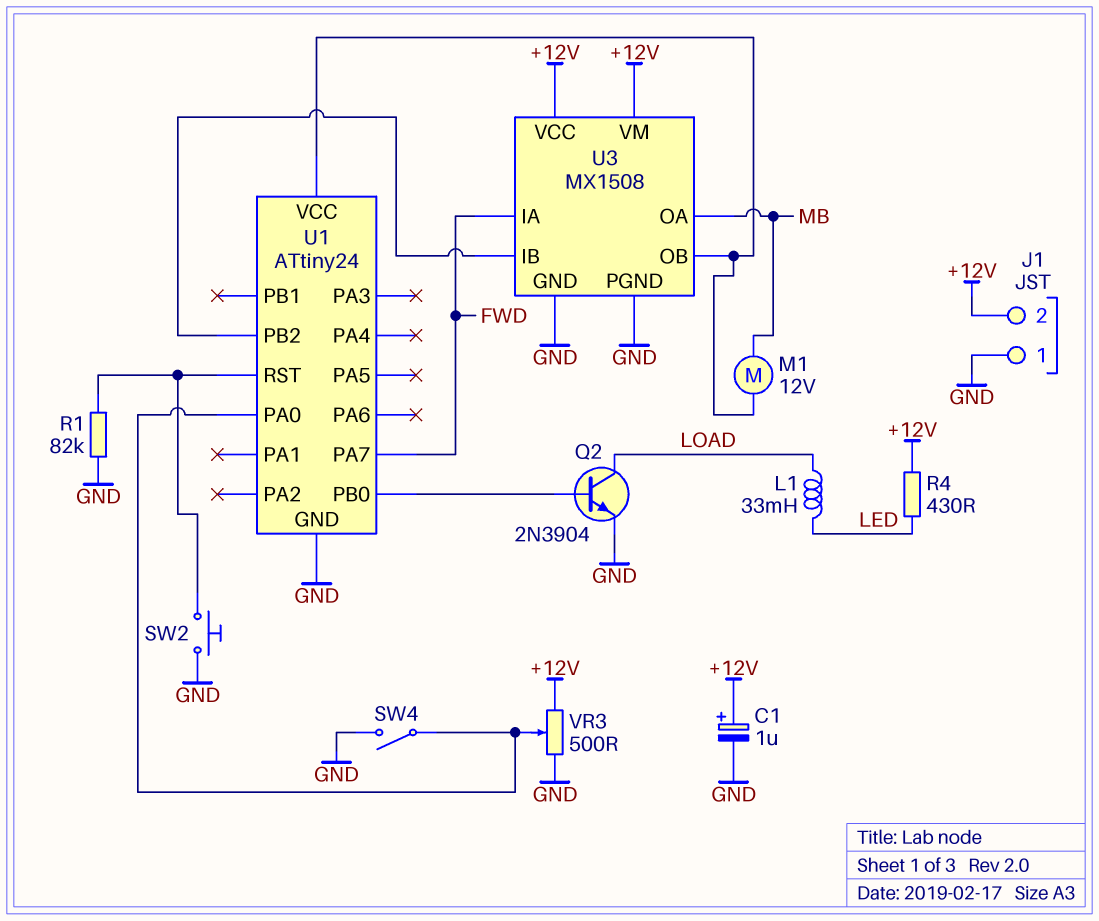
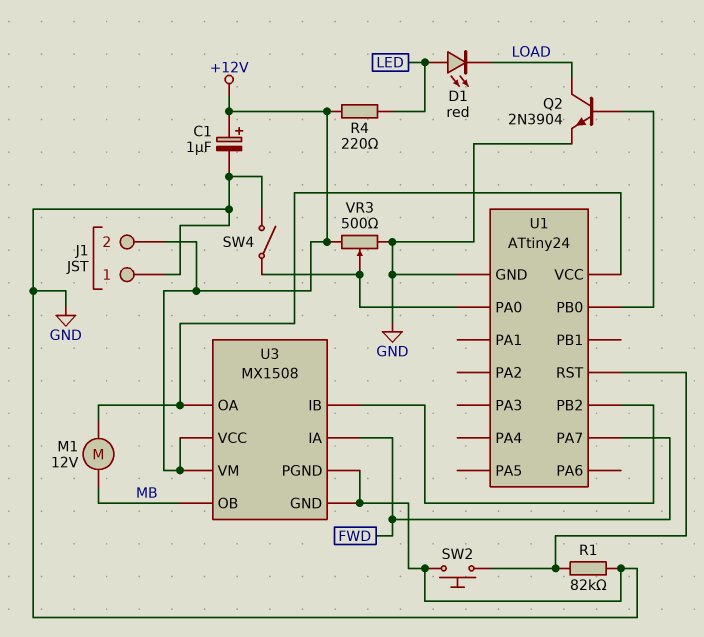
D1: none -> LED red (A LED, K LOAD)
L1: 33mH (LED, LOAD) -> none
R4: 430 (+12V, LED) -> 220 (+12V, LED)
U3 pin OA: MB -> U1/VCC
U3 pin OB: U1/VCC -> MB

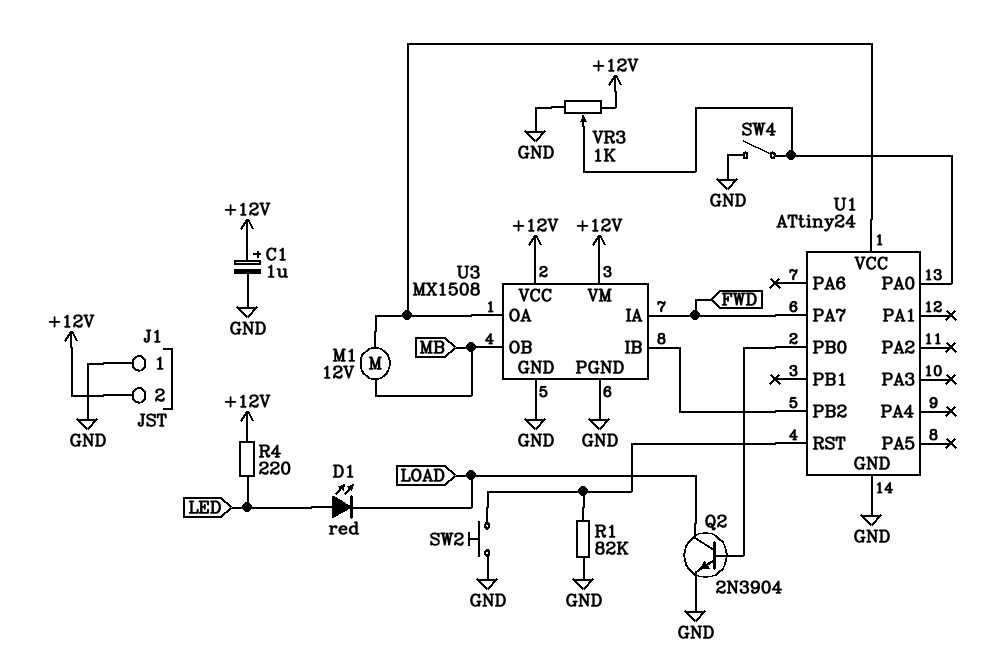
VR3: 500 (+12V, GND, wiper U1/PA0) -> 1k (+12V, GND, wiper U1/PA0)

